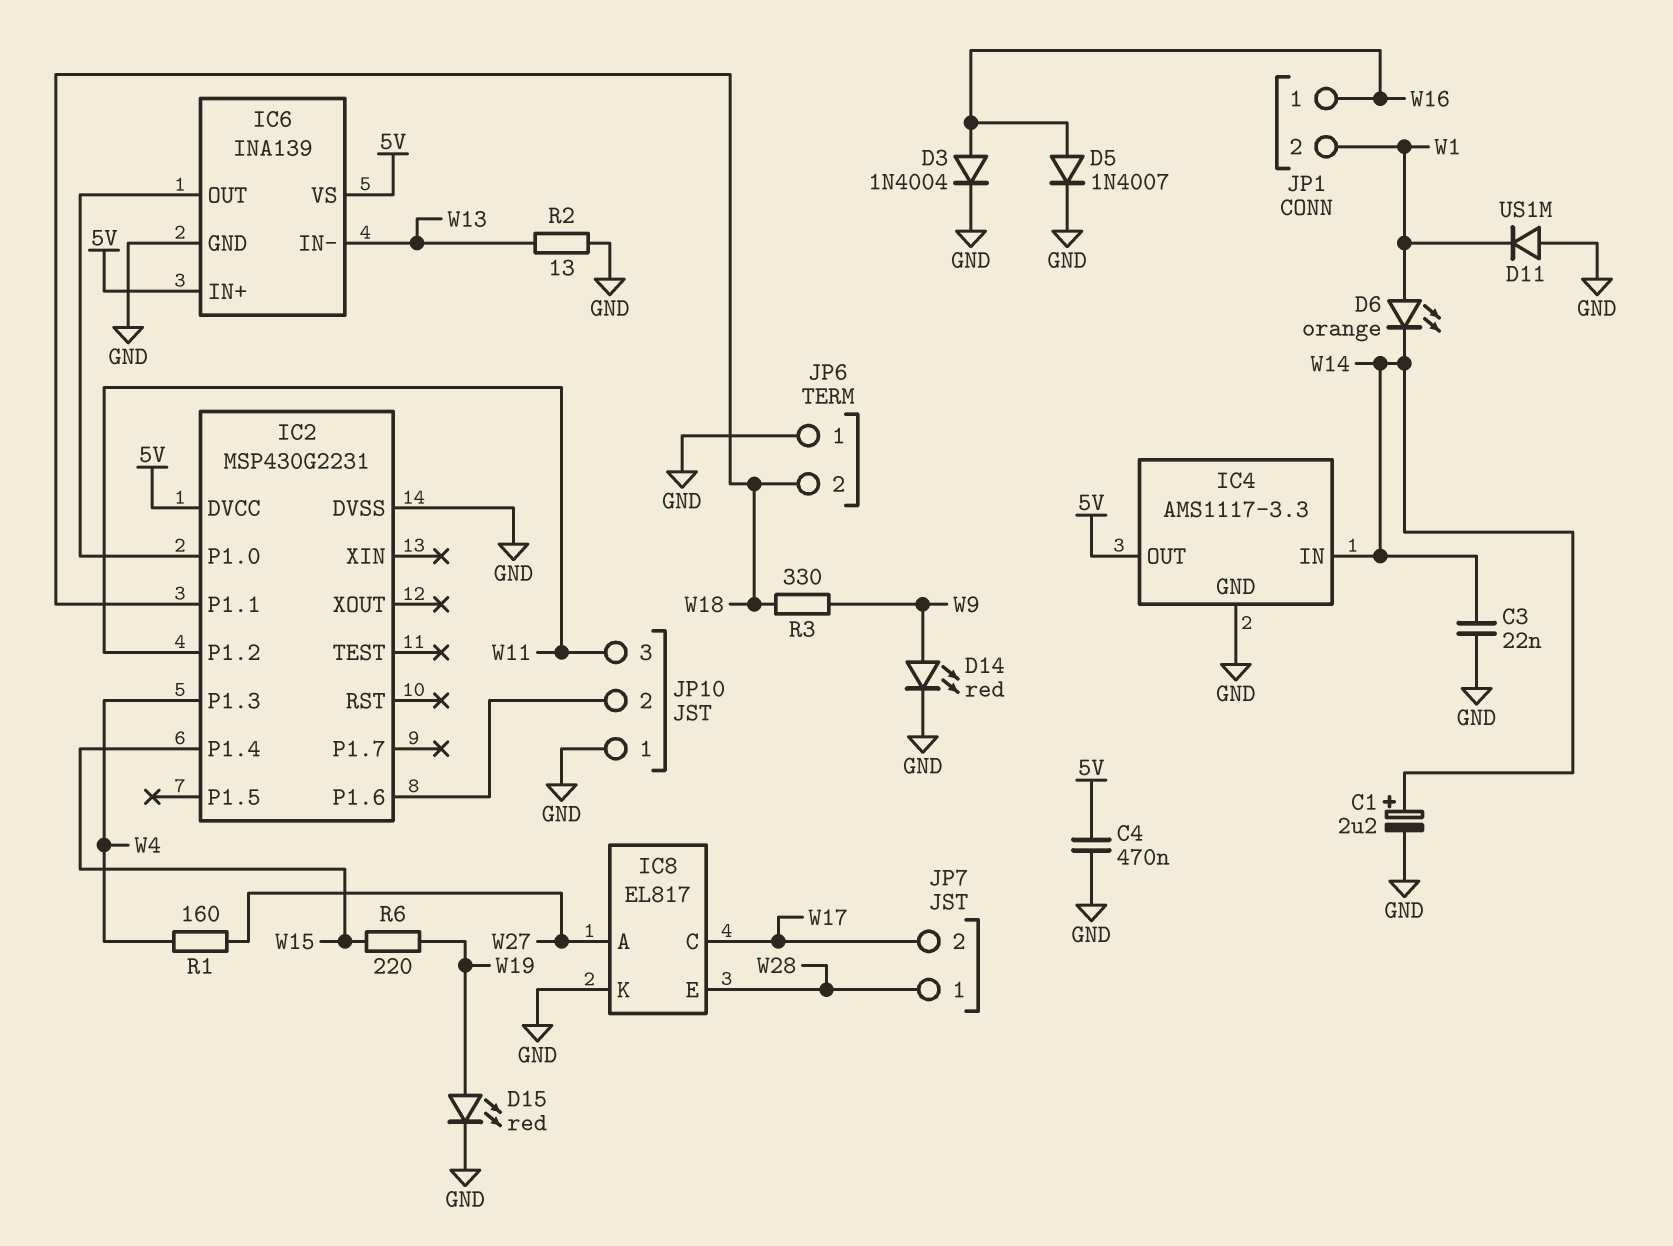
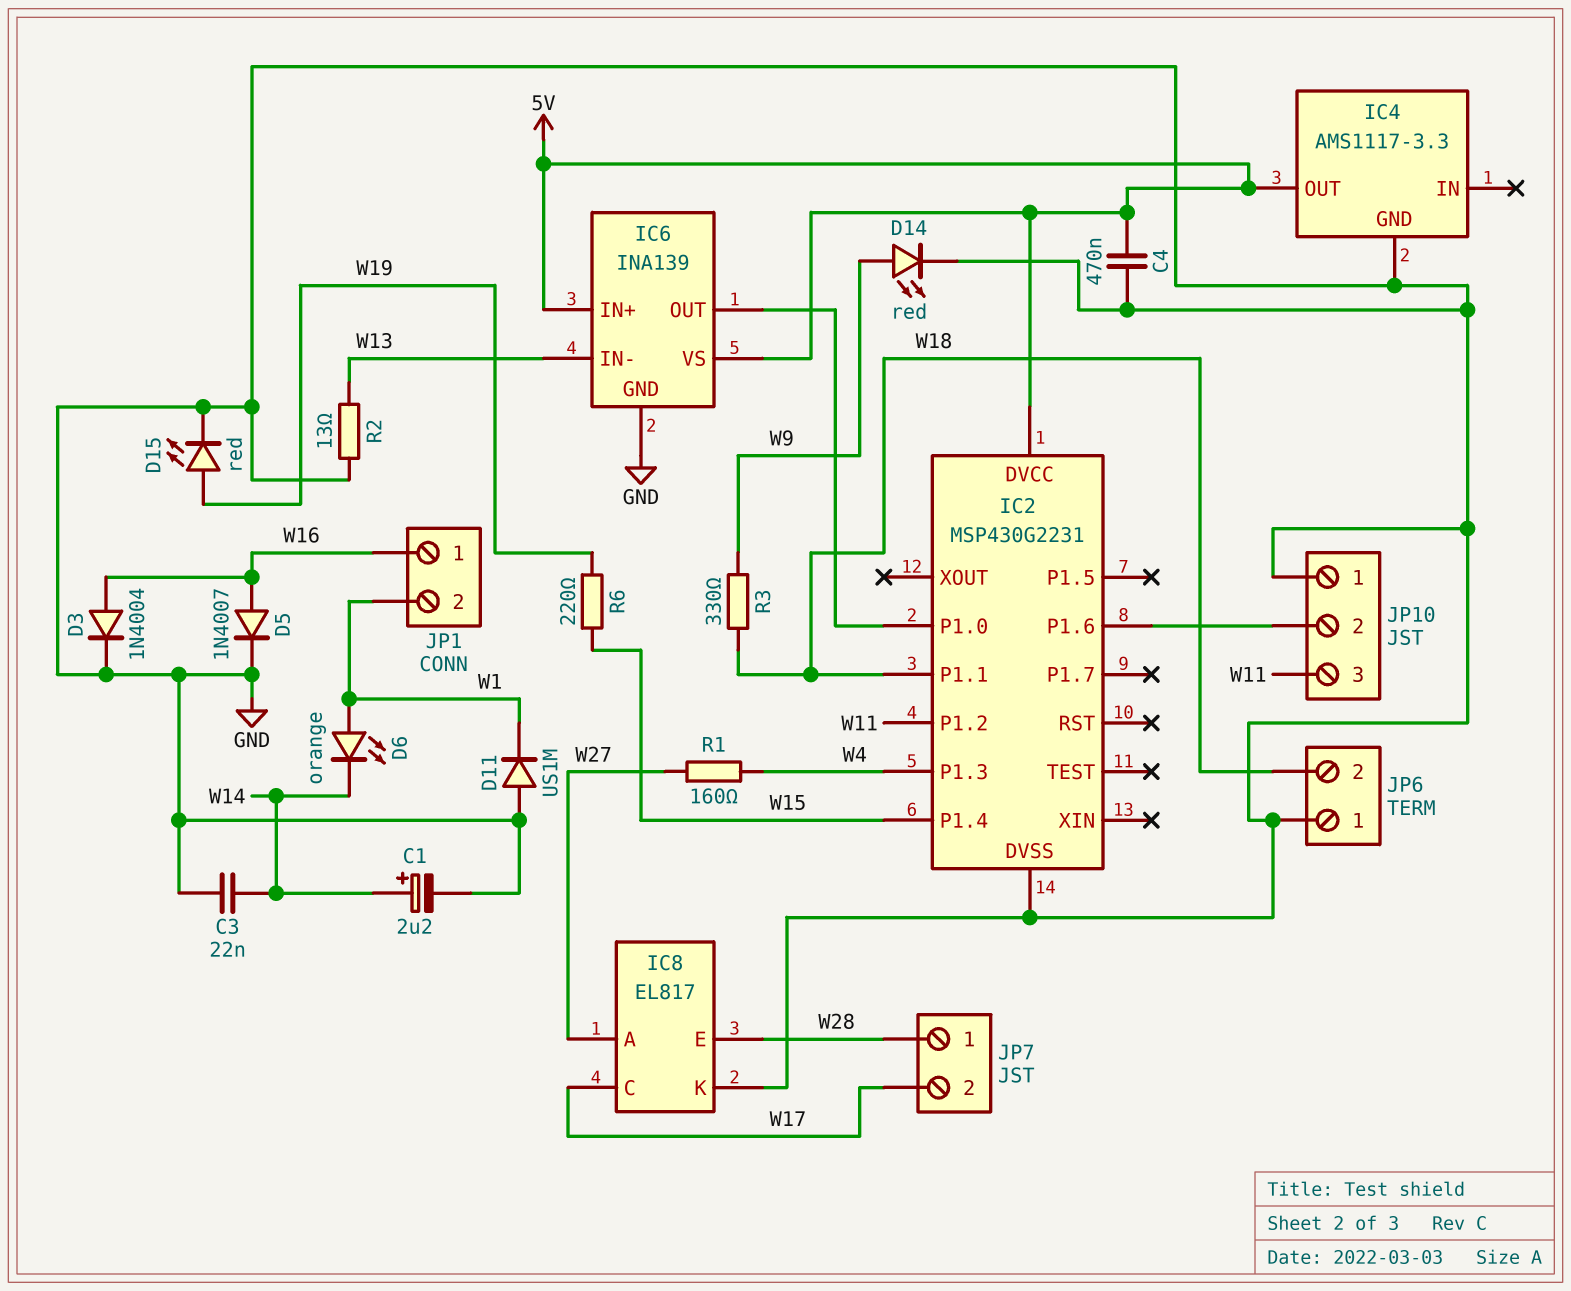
IC4 pin IN: W14 -> none

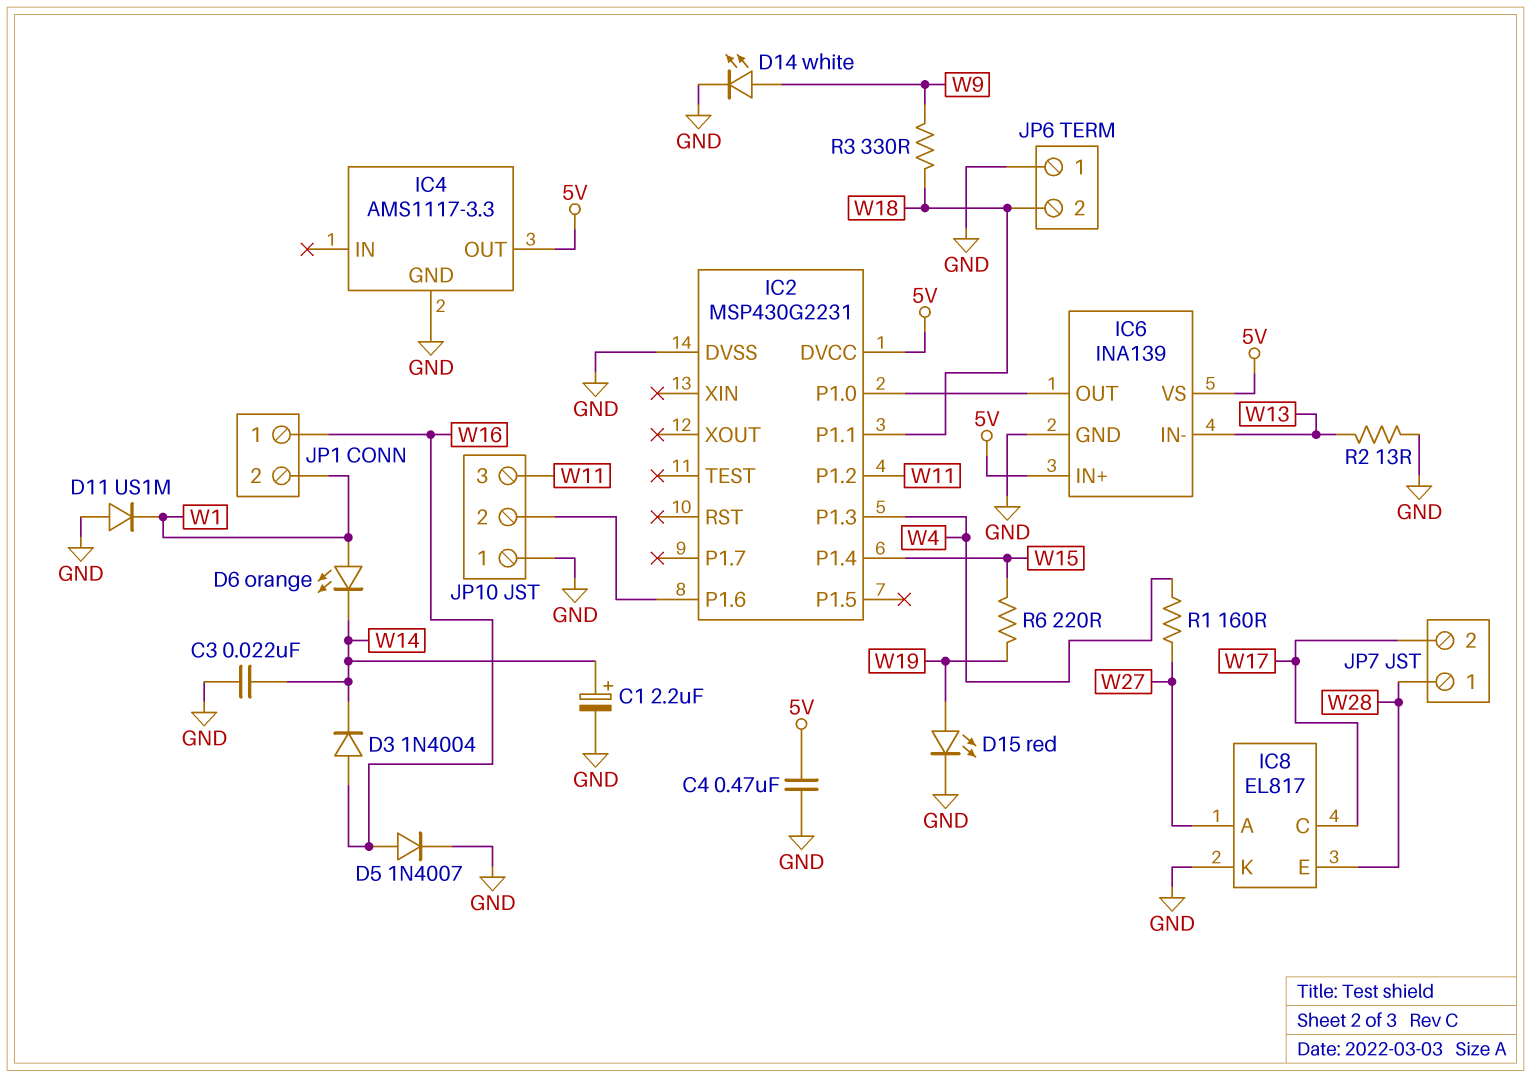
D3: diode 1N4004 (A W16, K GND) -> diode 1N4004 (A W16, K W14)
D14: LED red (A W9, K GND) -> LED white (A W9, K GND)

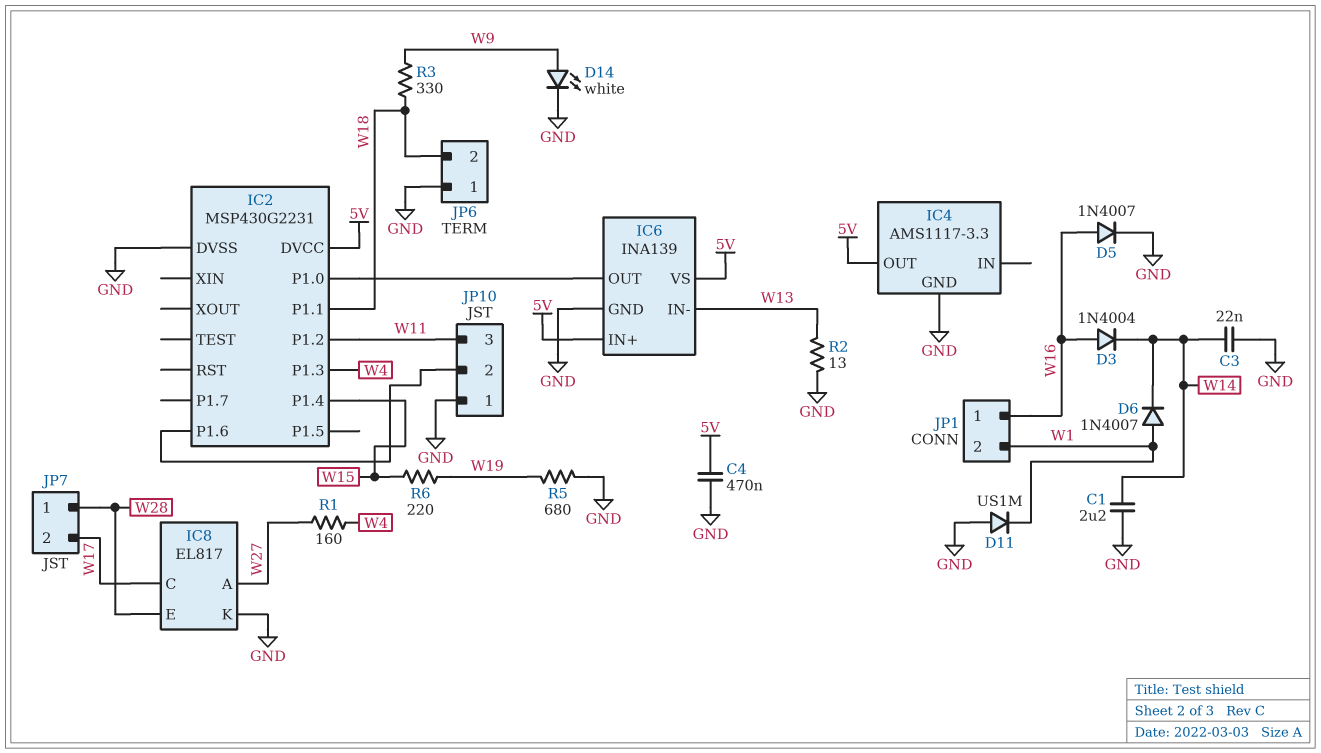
C1: 2.2uF (plus W14, minus GND) -> 2.2uF (GND, W14)
D6: LED orange (A W1, K W14) -> diode 1N4007 (A W1, K W14)
D15: LED red (A W19, K GND) -> none
R5: none -> 680 (GND, W19)

